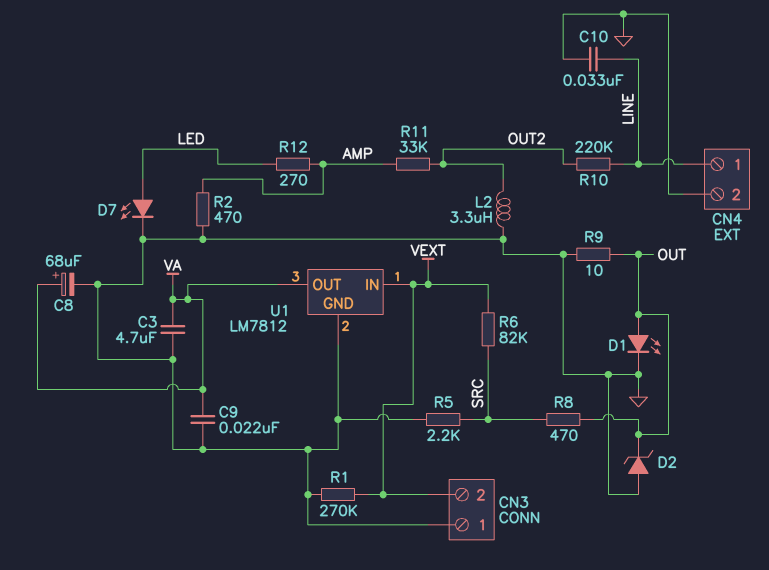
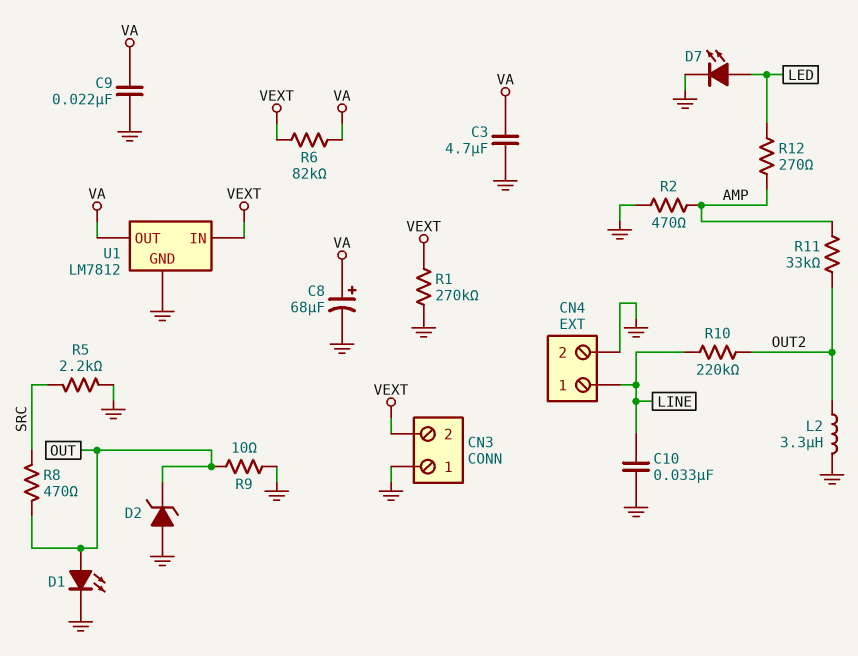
R6: 82k (SRC, VEXT) -> 82k (VA, VEXT)

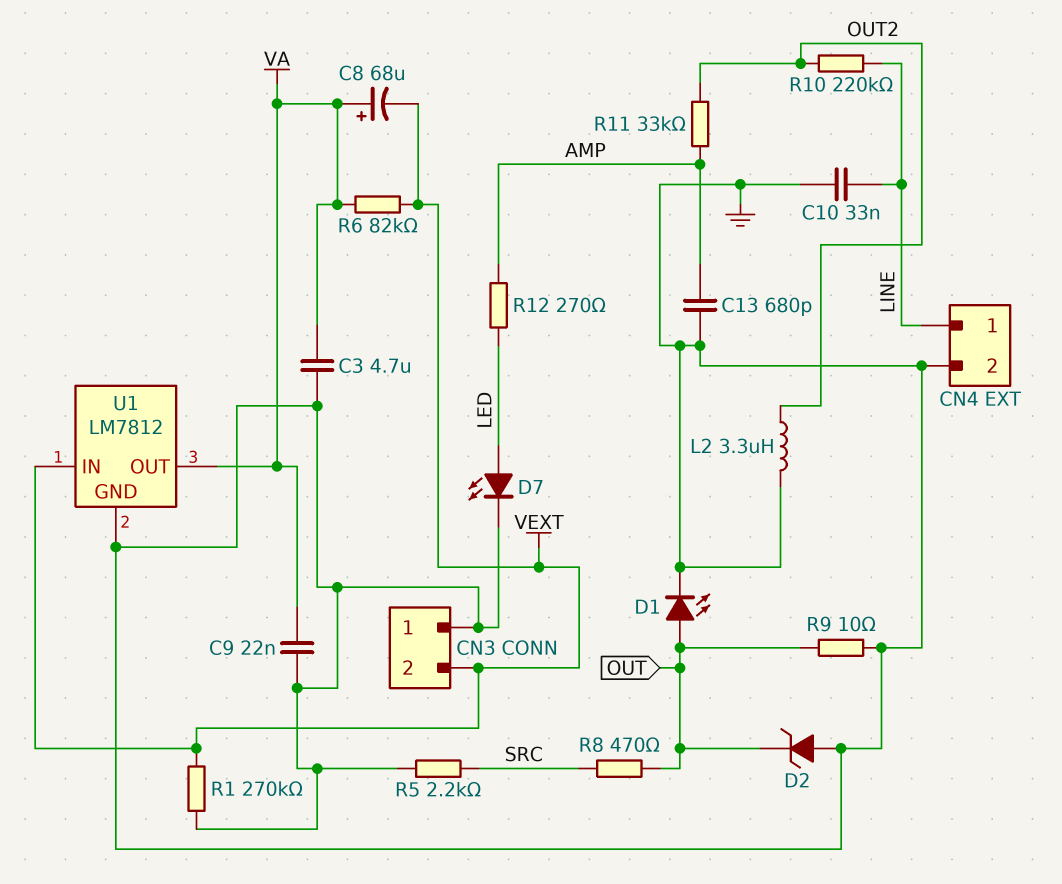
C8: 68uF (plus VA, minus GND) -> 68uF (plus VA, minus VEXT)
C13: none -> 680pF (AMP, GND)
R2: 470 (AMP, GND) -> none

